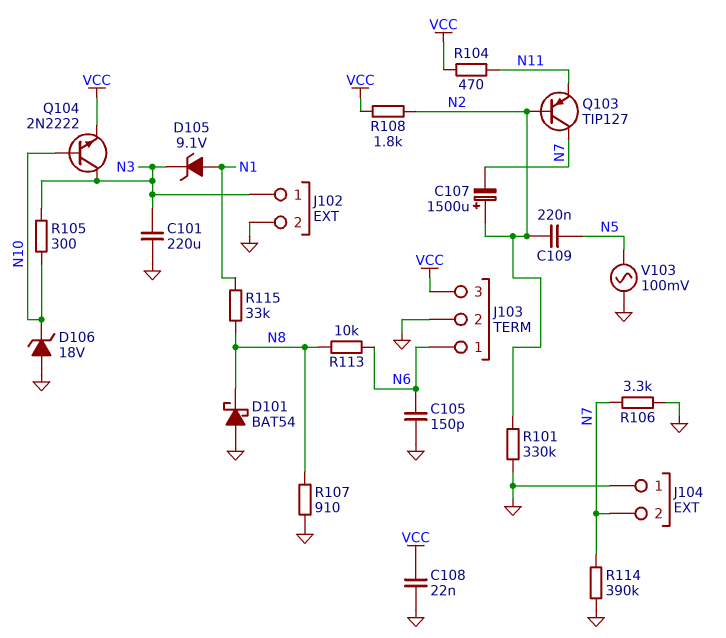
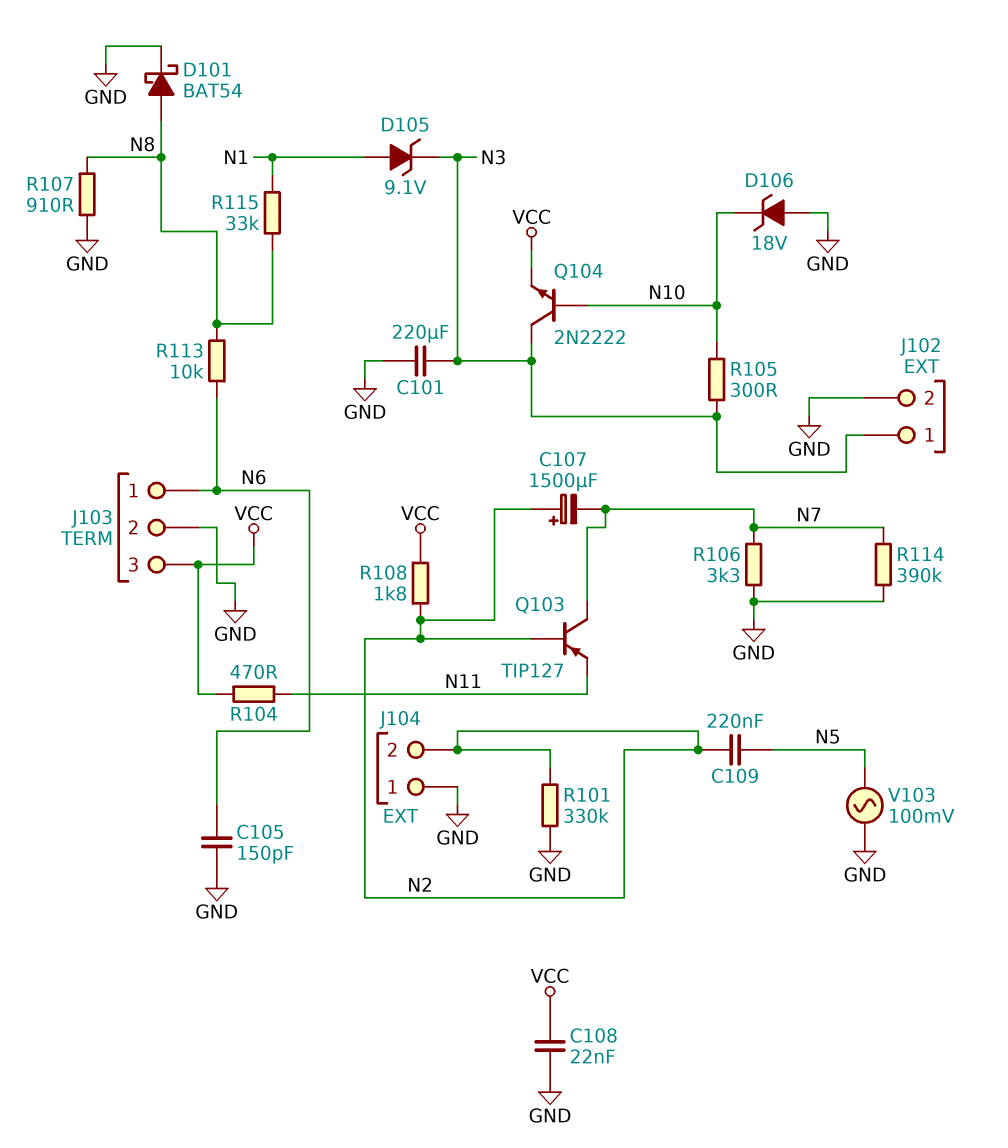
D101: schottky BAT54 (A GND, K N8) -> schottky BAT54 (A N8, K GND)
J104 pin 2: N7 -> N2

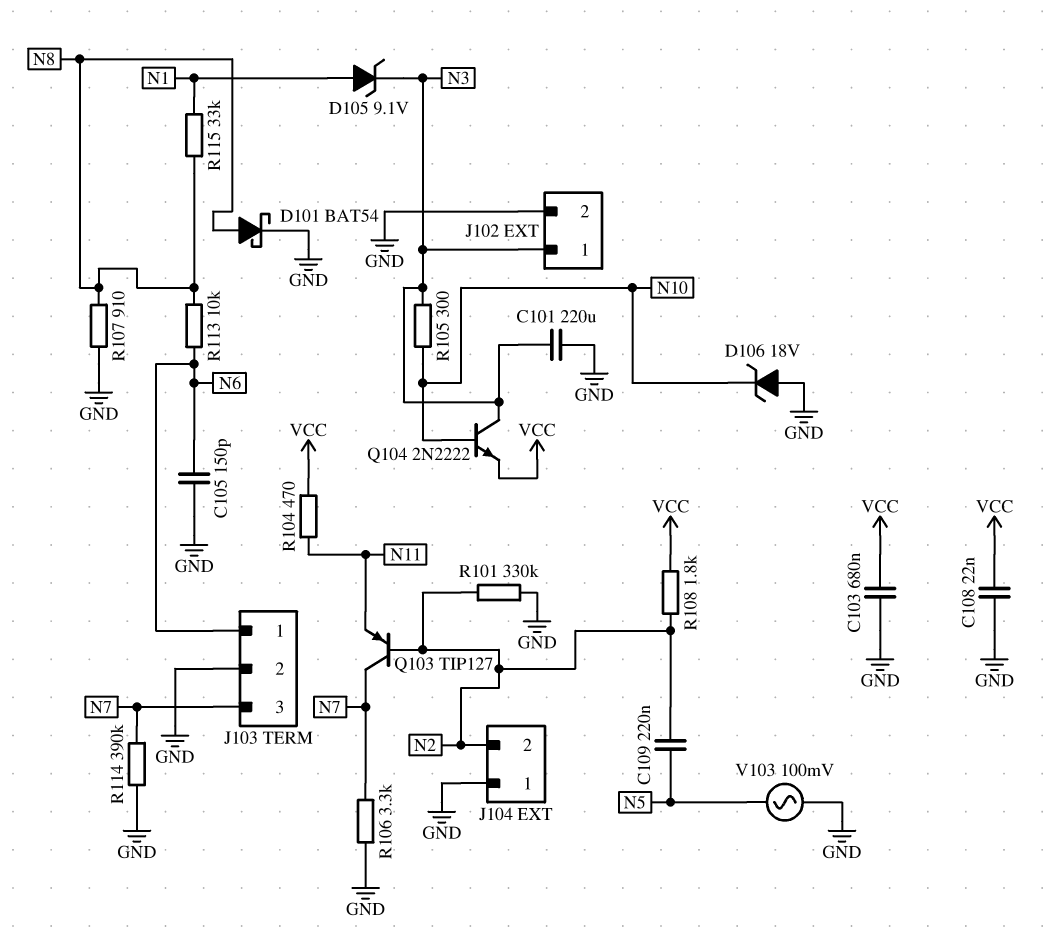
C103: none -> 680nF (GND, VCC)
C107: 1500uF (plus N2, minus N7) -> none
J103 pin 3: VCC -> N7

